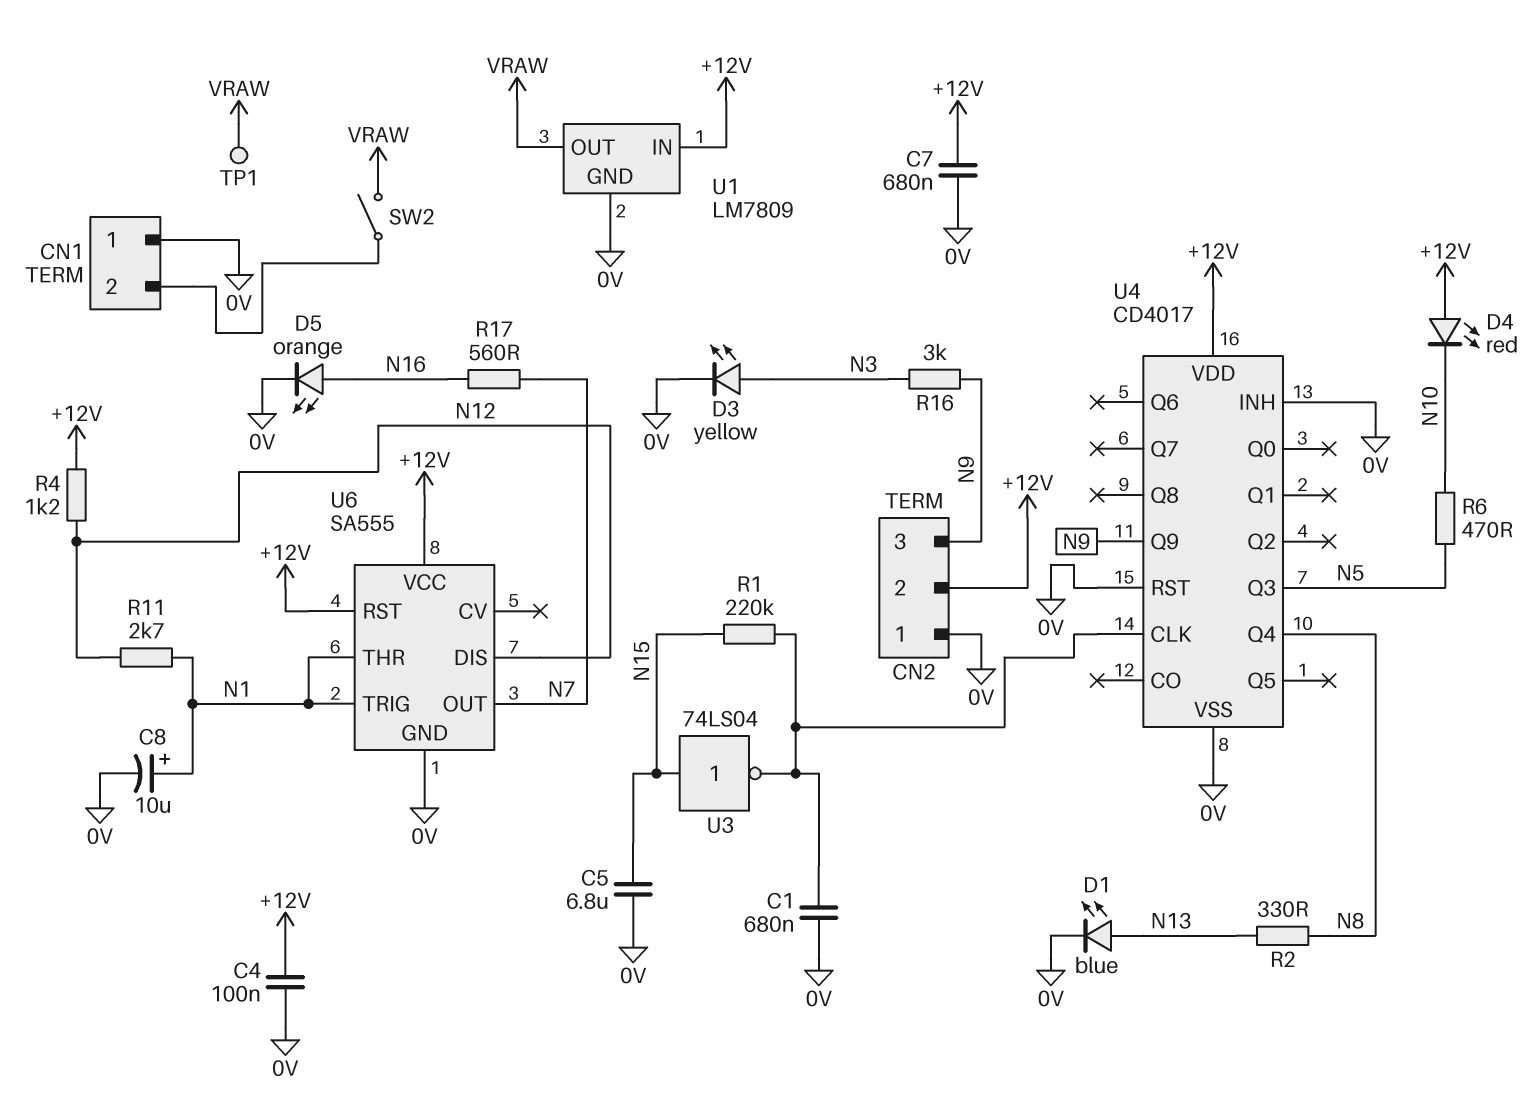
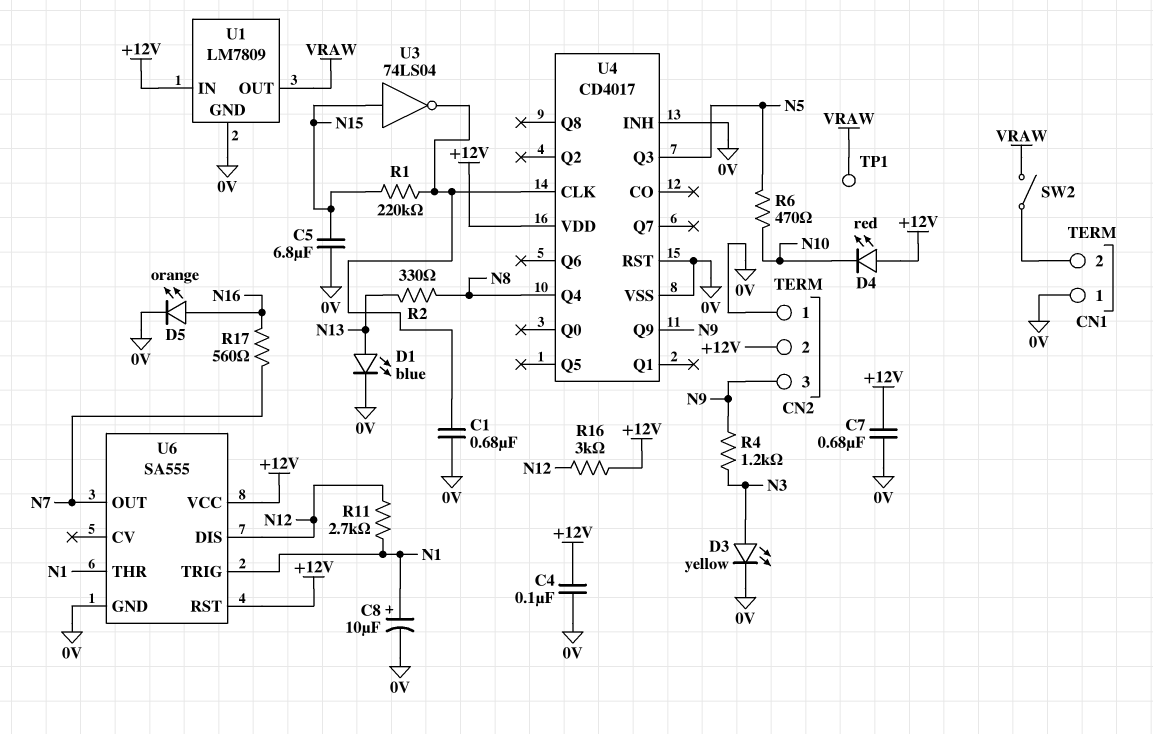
R4: 1.2k (+12V, N12) -> 1.2k (N3, N9)
R16: 3k (N3, N9) -> 3k (+12V, N12)

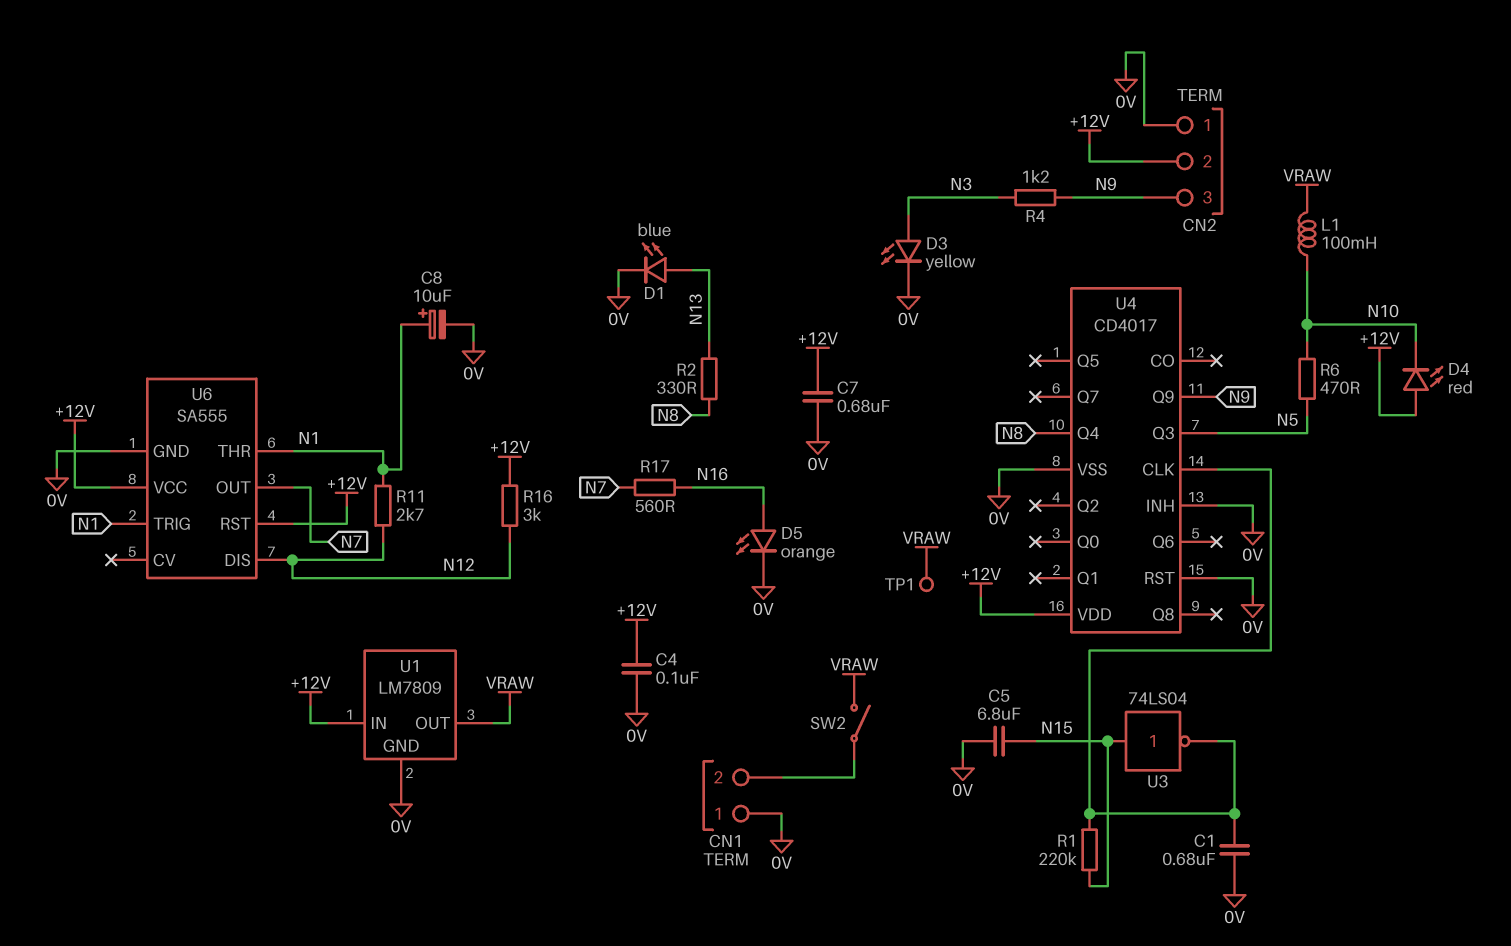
L1: none -> 100mH (N10, VRAW)

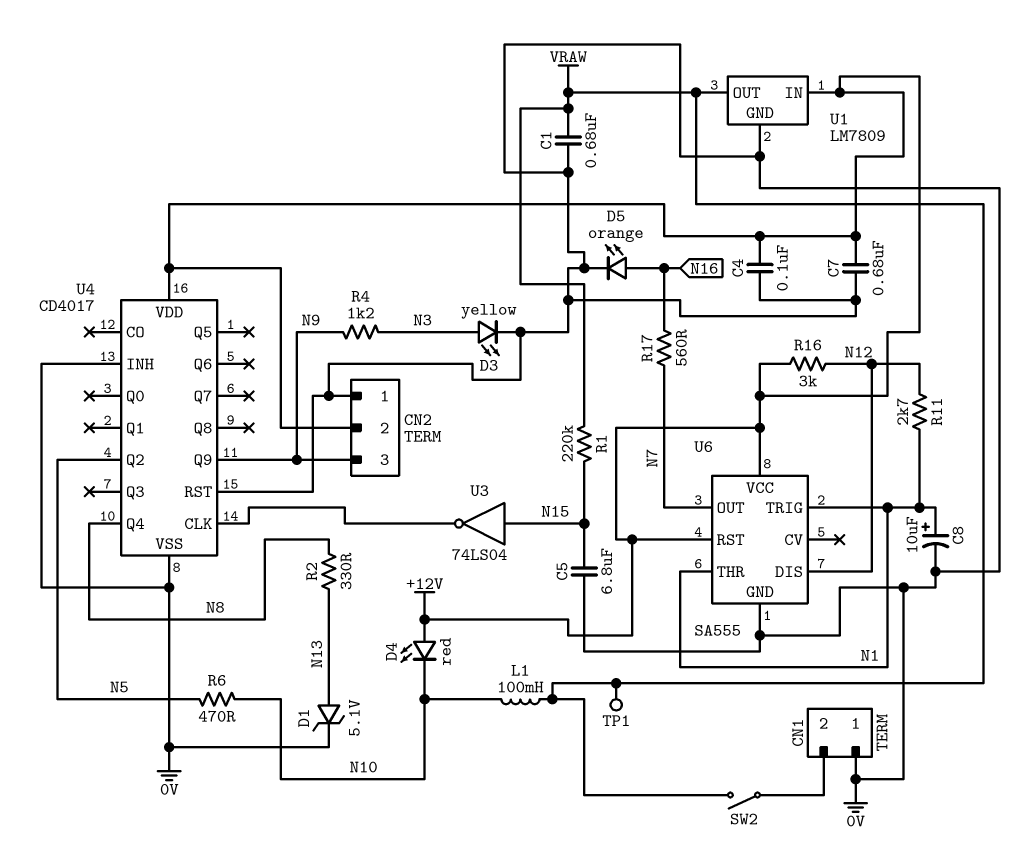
C1: 680nF (0V, U4/CLK) -> 680nF (0V, VRAW)
D1: LED blue (A N13, K 0V) -> zener 5.1V (A N13, K 0V)
R1: 220k (N15, U4/CLK) -> 220k (N15, VRAW)
U4 pin Q2: none -> N5
U4 pin Q3: N5 -> none

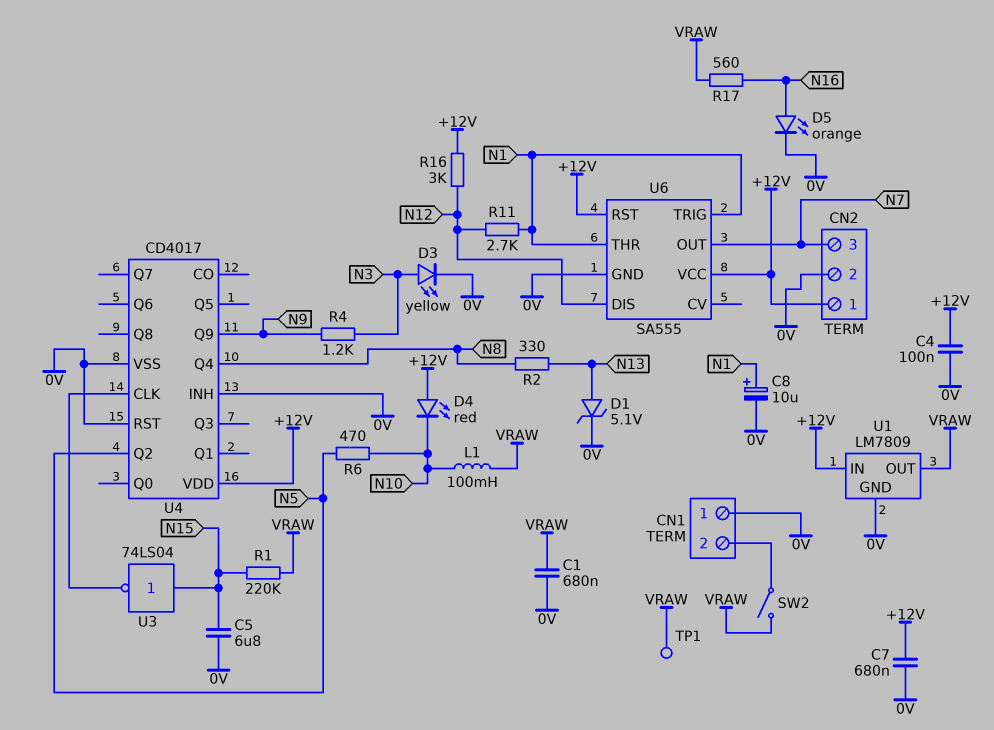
CN2 pin 1: 0V -> +12V
CN2 pin 2: +12V -> 0V
CN2 pin 3: N9 -> N7
R17: 560 (N7, N16) -> 560 (N16, VRAW)

